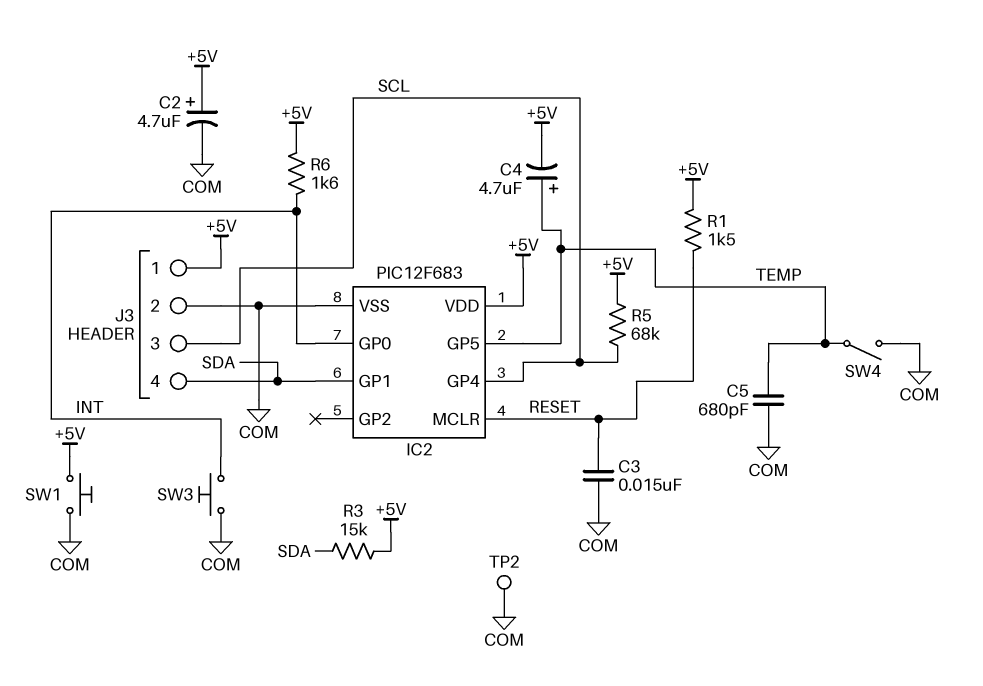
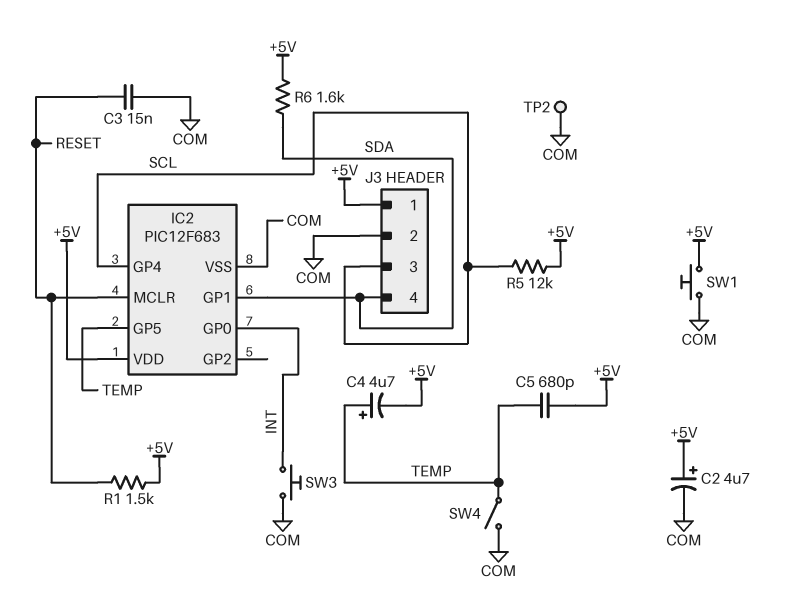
C5: 680pF (COM, TEMP) -> 680pF (+5V, TEMP)
R3: 15k (+5V, SDA) -> none
R5: 68k (+5V, SCL) -> 12k (+5V, SCL)
R6: 1.6k (+5V, INT) -> 1.6k (+5V, SDA)

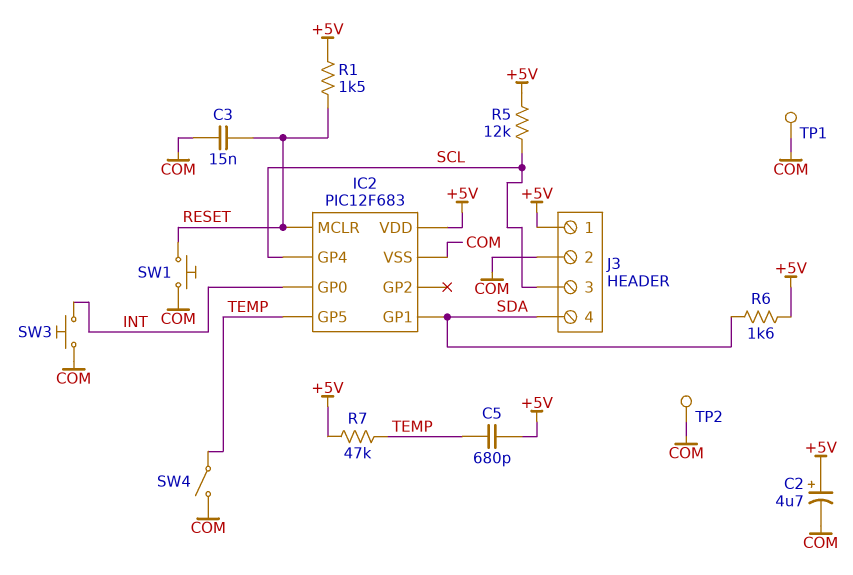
C4: 4.7uF (plus TEMP, minus +5V) -> none
R7: none -> 47k (+5V, TEMP)
SW1: button (+5V, COM) -> button (COM, RESET)
TP1: none -> test point (COM)

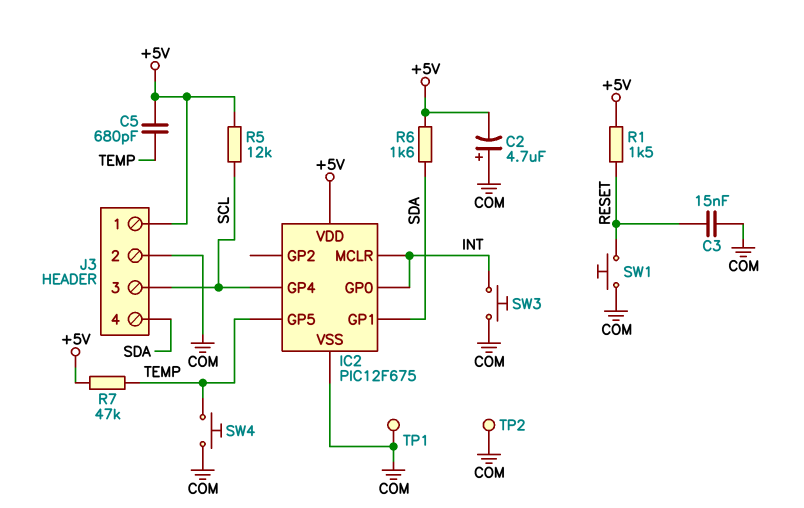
C2: 4.7uF (plus +5V, minus COM) -> 4.7uF (plus COM, minus +5V)
IC2: PIC12F683 -> PIC12F675
IC2 pin MCLR: RESET -> INT
SW4: switch (COM, TEMP) -> button (COM, TEMP)

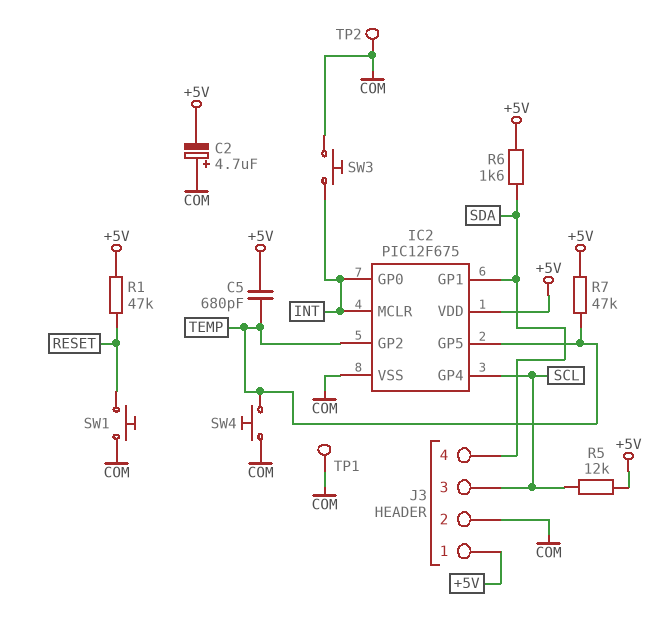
C3: 15nF (COM, RESET) -> none
IC2 pin GP2: none -> TEMP
R1: 1.5k (+5V, RESET) -> 47k (+5V, RESET)

